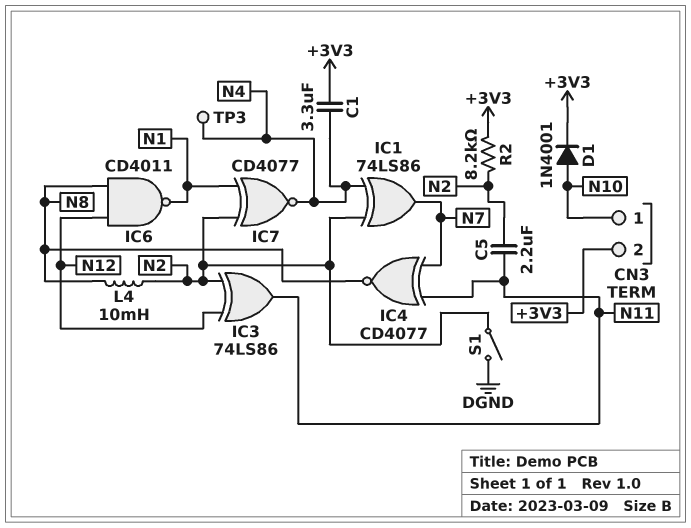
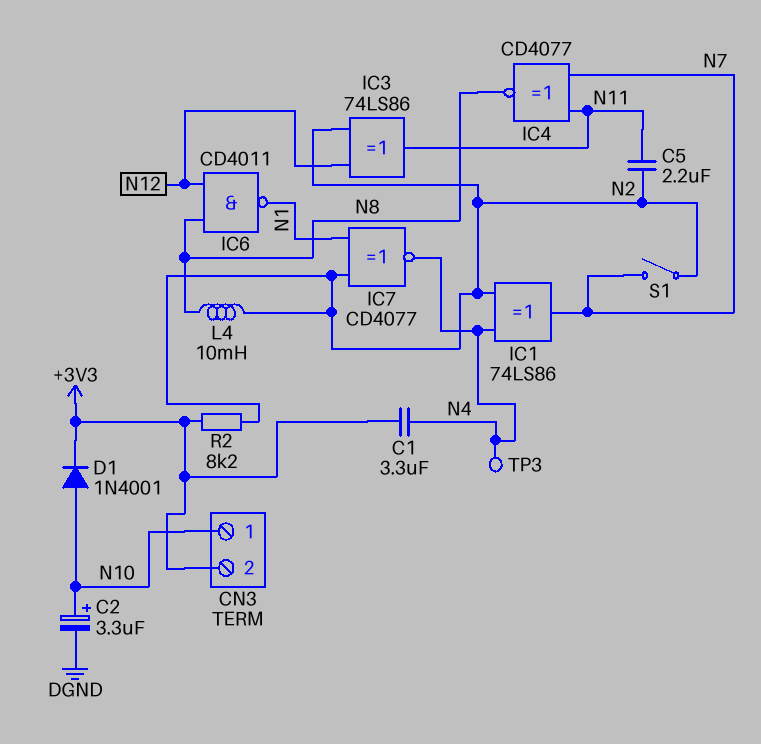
C2: none -> 3.3uF (plus N10, minus DGND)
S1: switch (DGND, N2) -> switch (N2, N7)

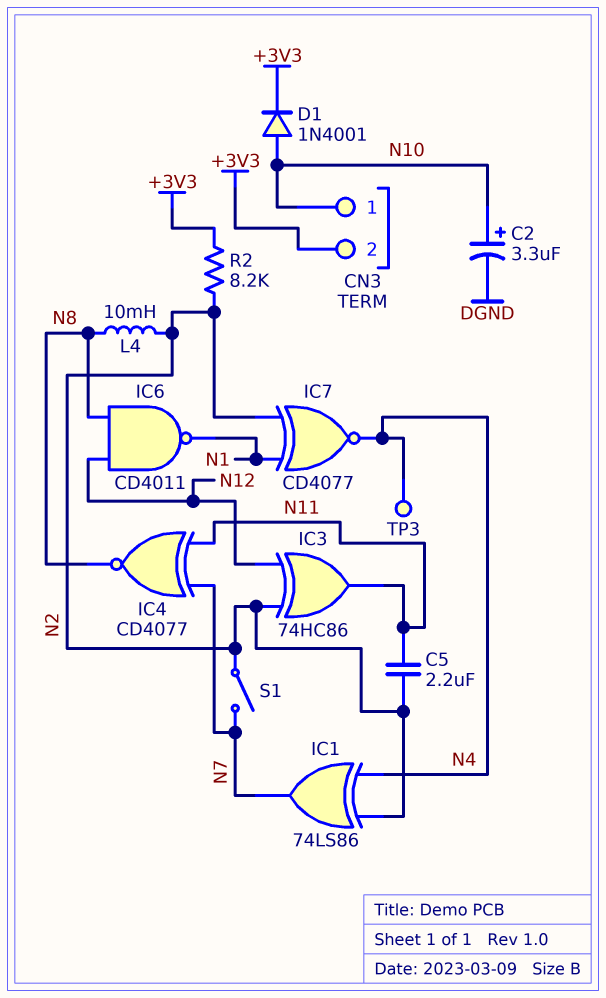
C1: 3.3uF (+3V3, N4) -> none
IC3: XOR 74LS86 (in N2, in N12, out N11) -> XOR 74HC86 (in N2, in N12, out N11)

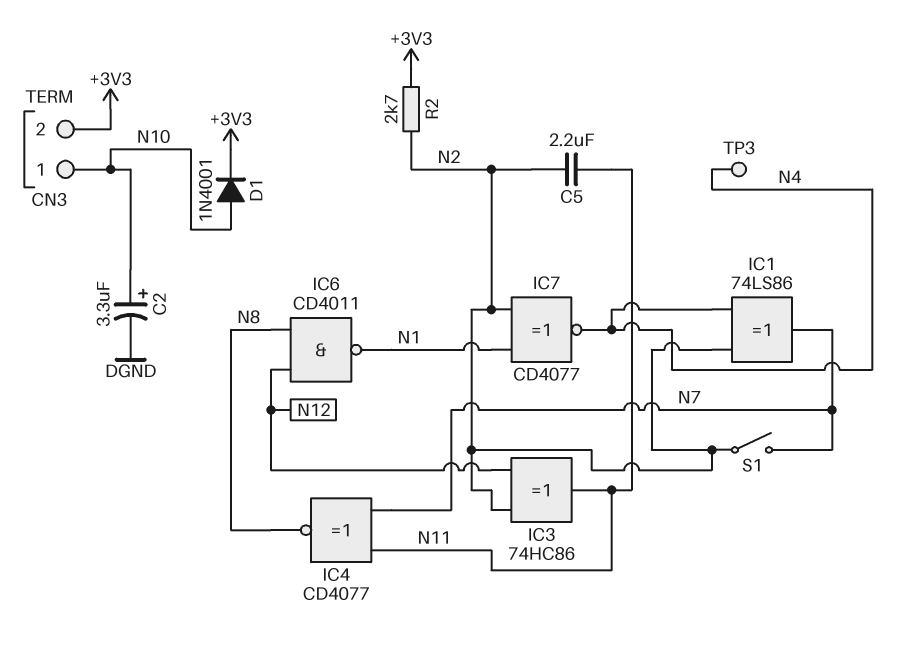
L4: 10mH (N2, N8) -> none
R2: 8.2k (+3V3, N2) -> 2.7k (+3V3, N2)

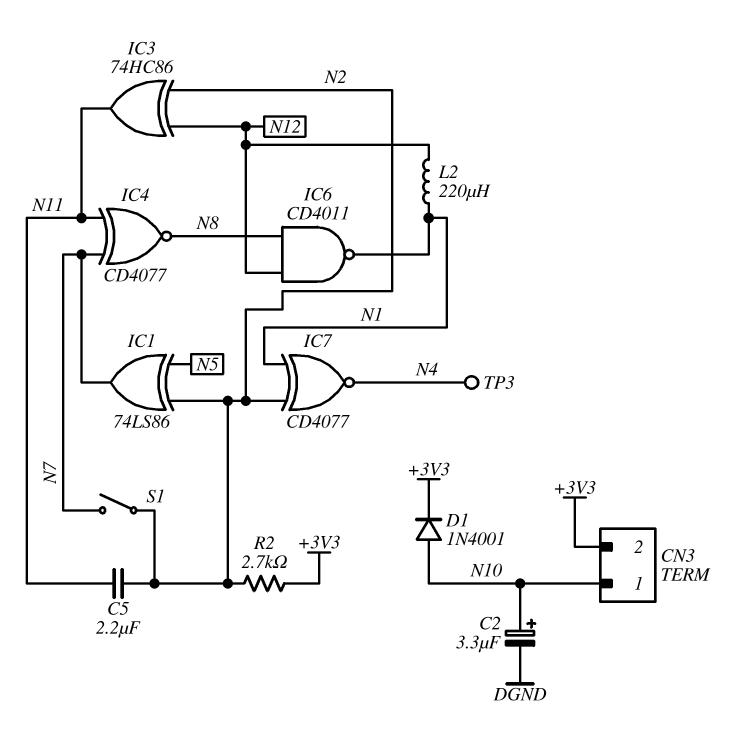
IC1: XOR 74LS86 (in N2, in N4, out N7) -> XOR 74LS86 (in N2, in N5, out N7)
L2: none -> 220uH (N1, N12)

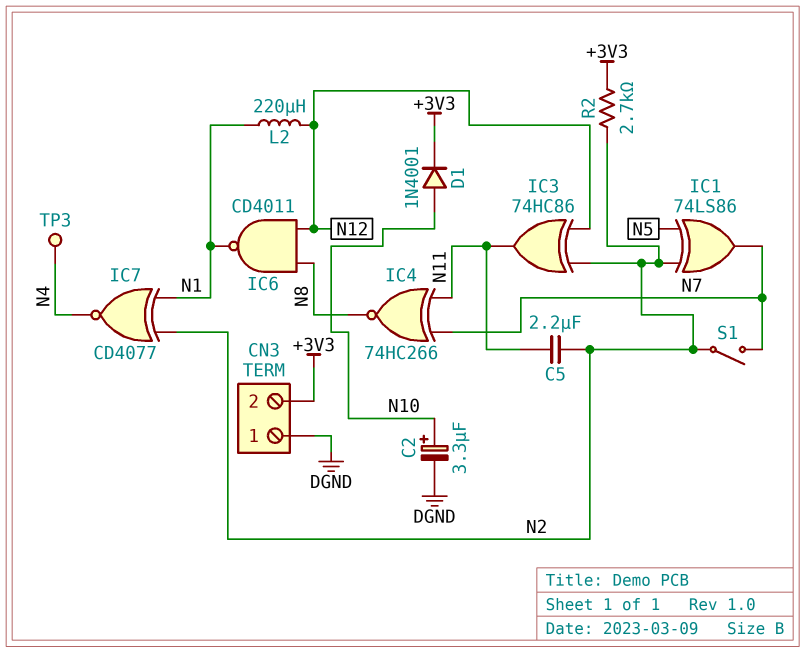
CN3 pin 1: N10 -> DGND
IC4: XNOR CD4077 (in N7, in N11, out N8) -> XNOR 74HC266 (in N7, in N11, out N8)

